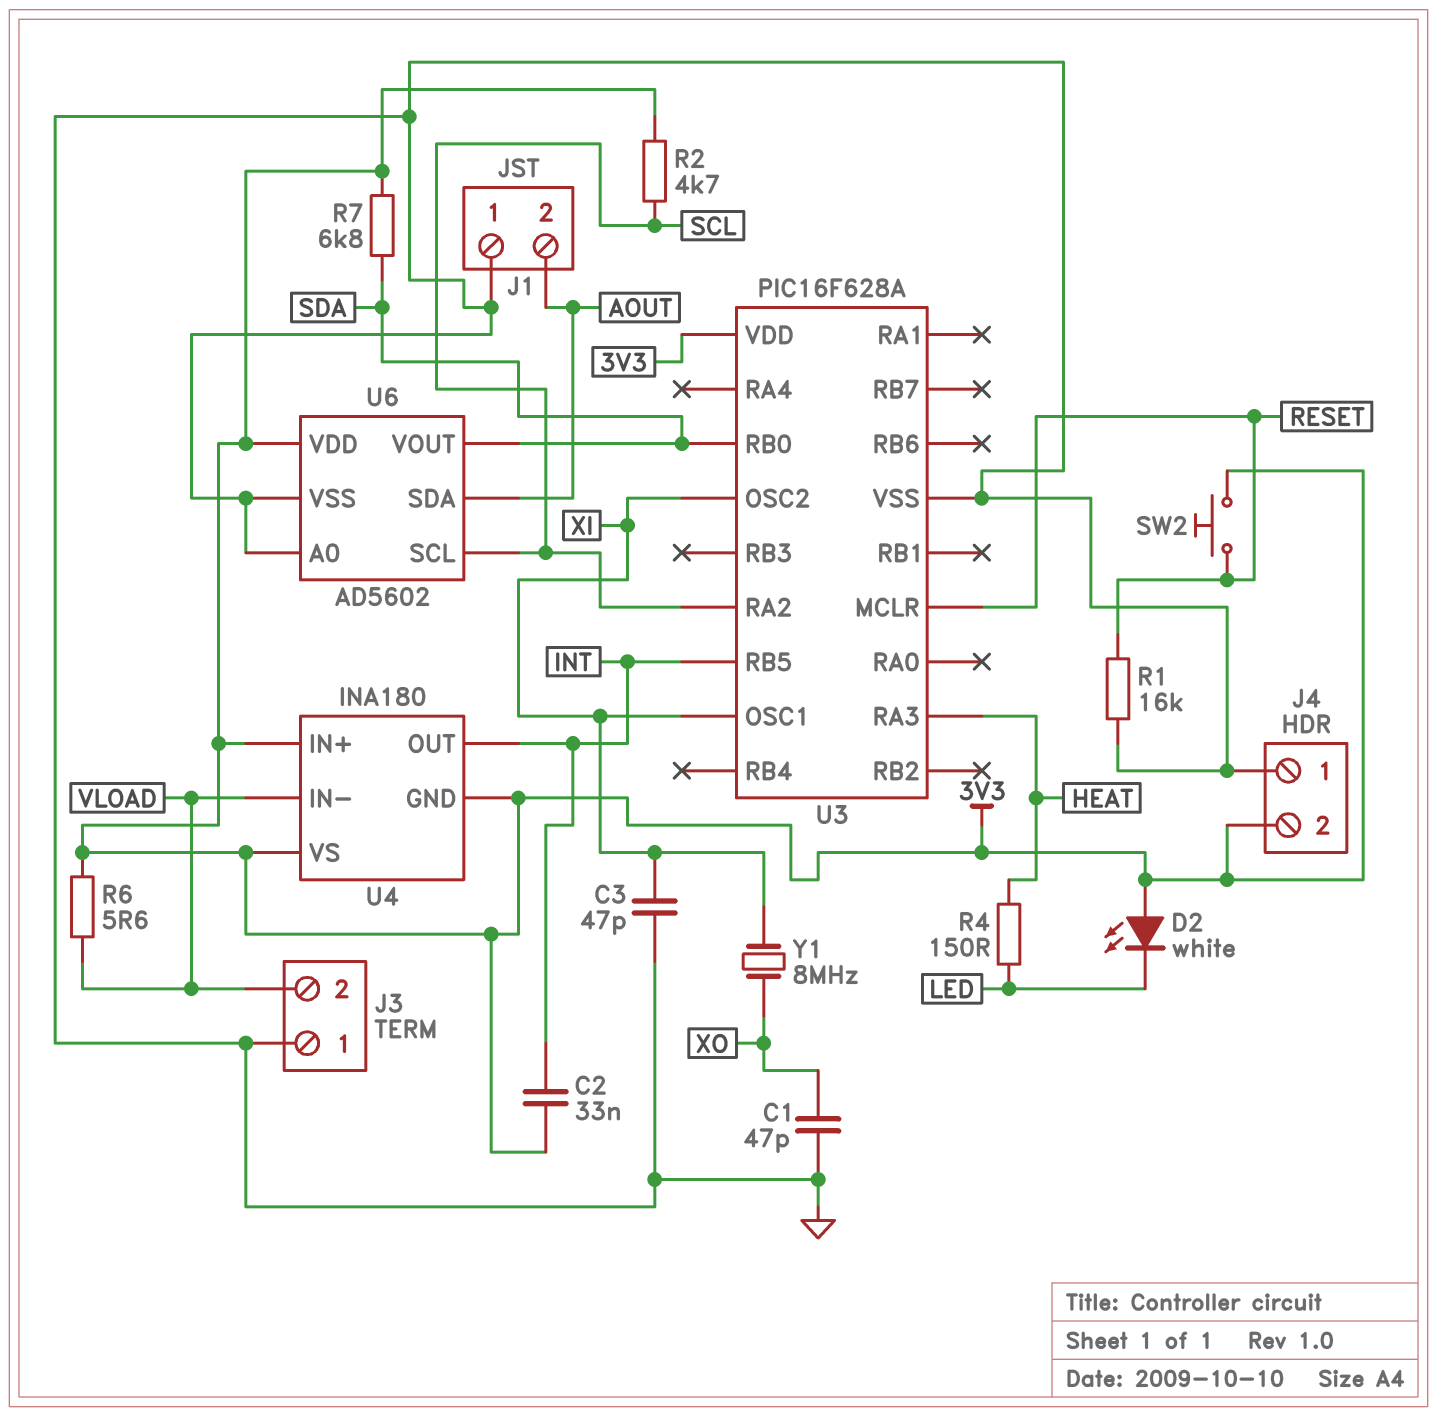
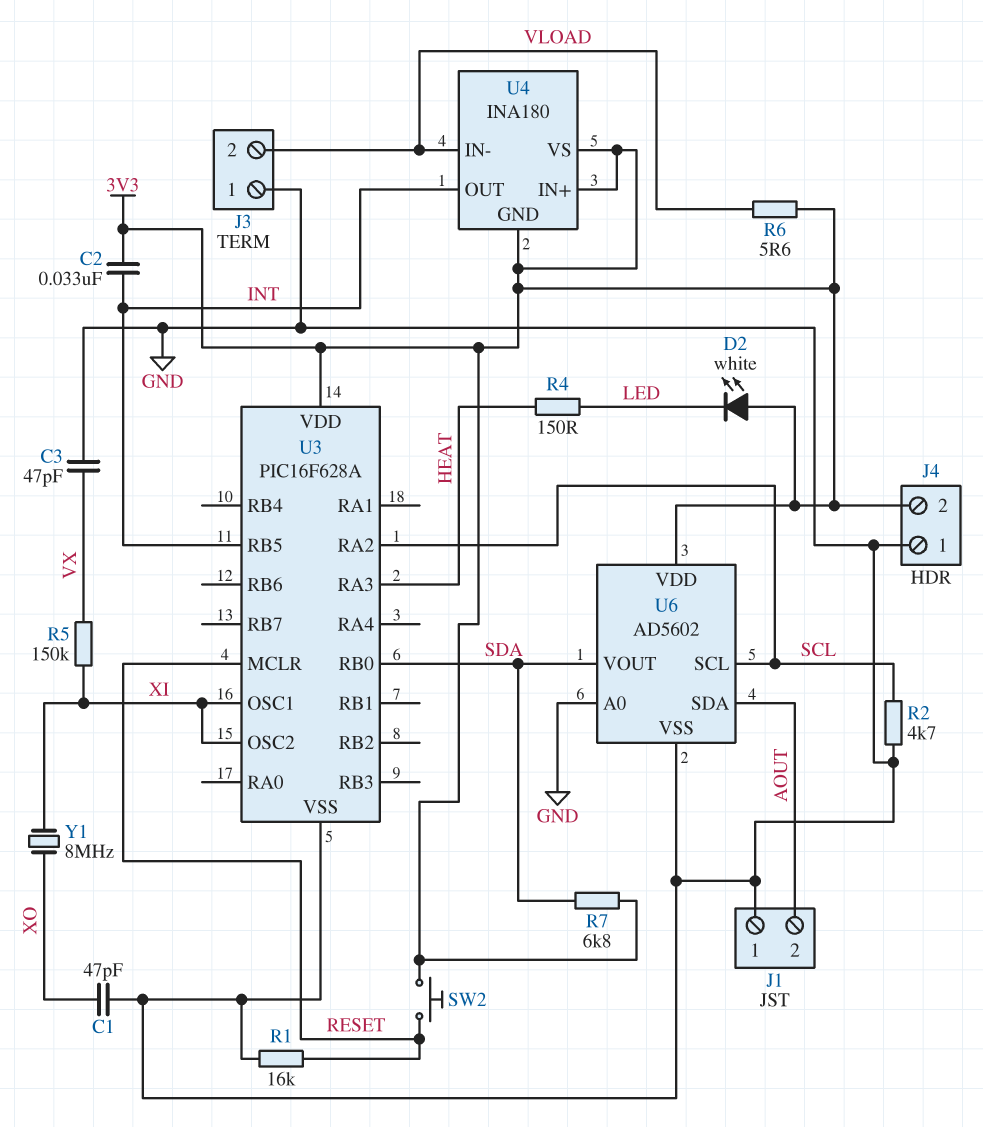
C3: 47pF (GND, XI) -> 47pF (GND, VX)
R2: 4.7k (3V3, SCL) -> 4.7k (GND, SCL)
R5: none -> 150k (VX, XI)

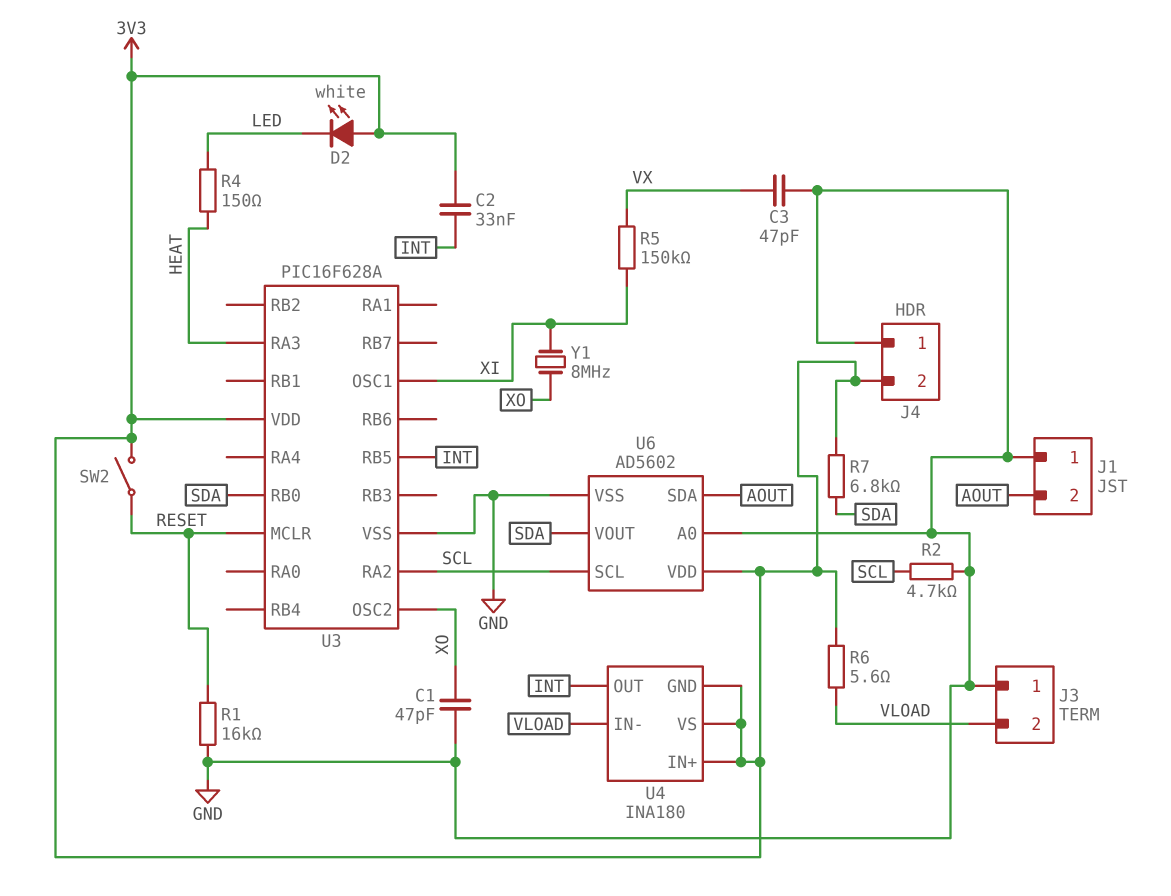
SW2: button (3V3, RESET) -> switch (3V3, RESET)
U3 pin OSC2: XI -> XO

